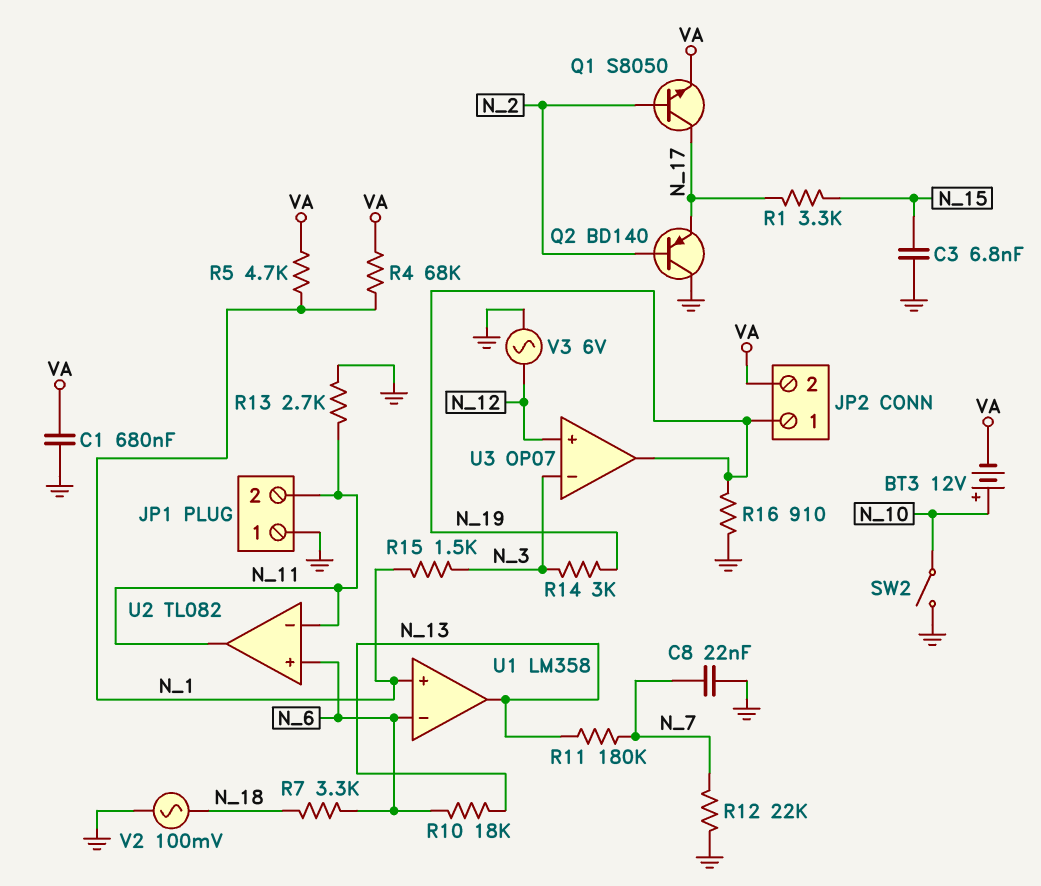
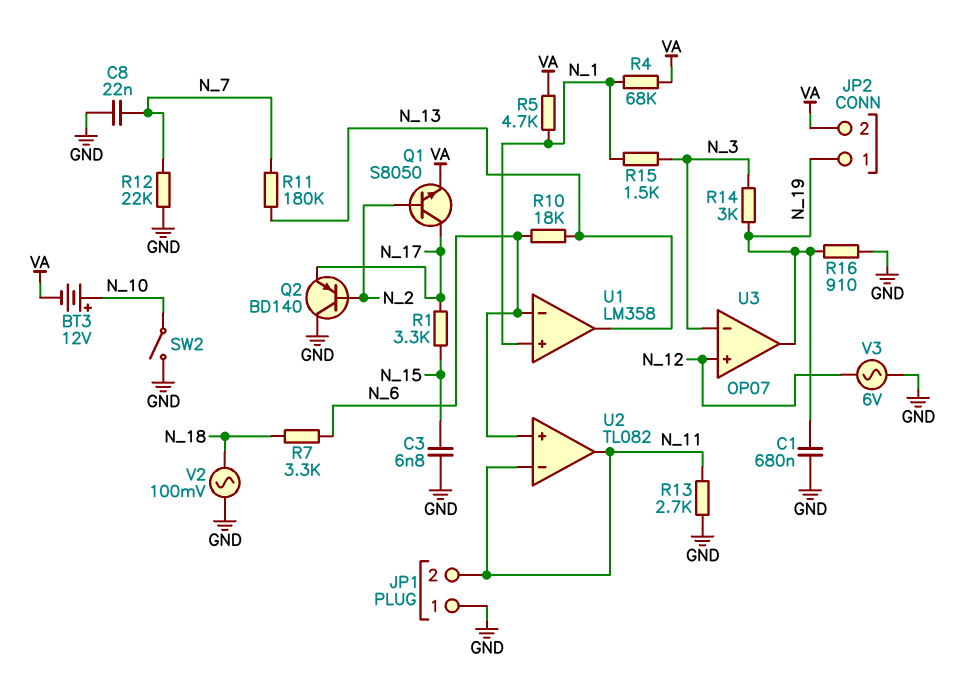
C1: 680nF (GND, VA) -> 680nF (GND, N_19)

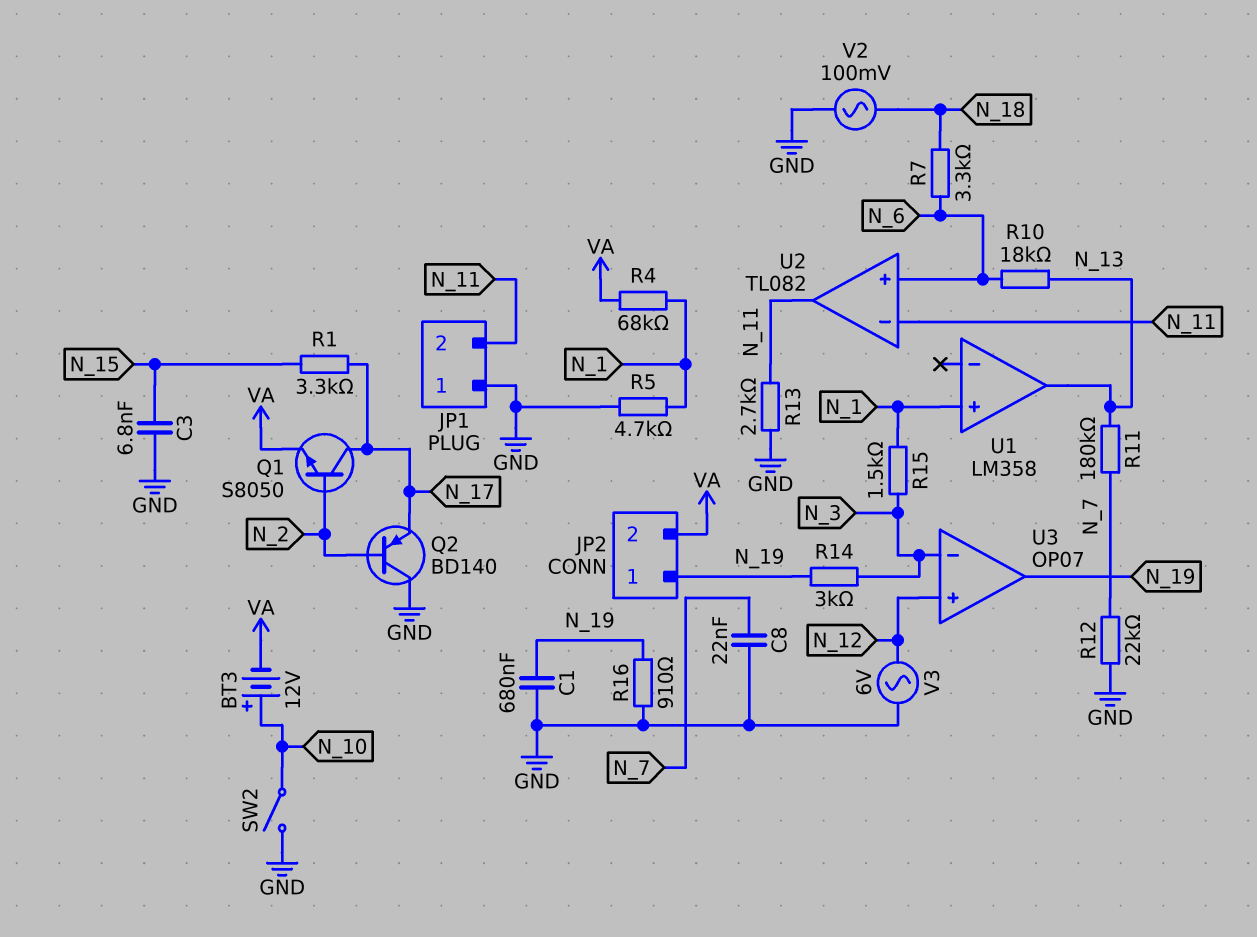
R5: 4.7k (N_1, VA) -> 4.7k (GND, N_1)
U1 pin in-: N_6 -> none

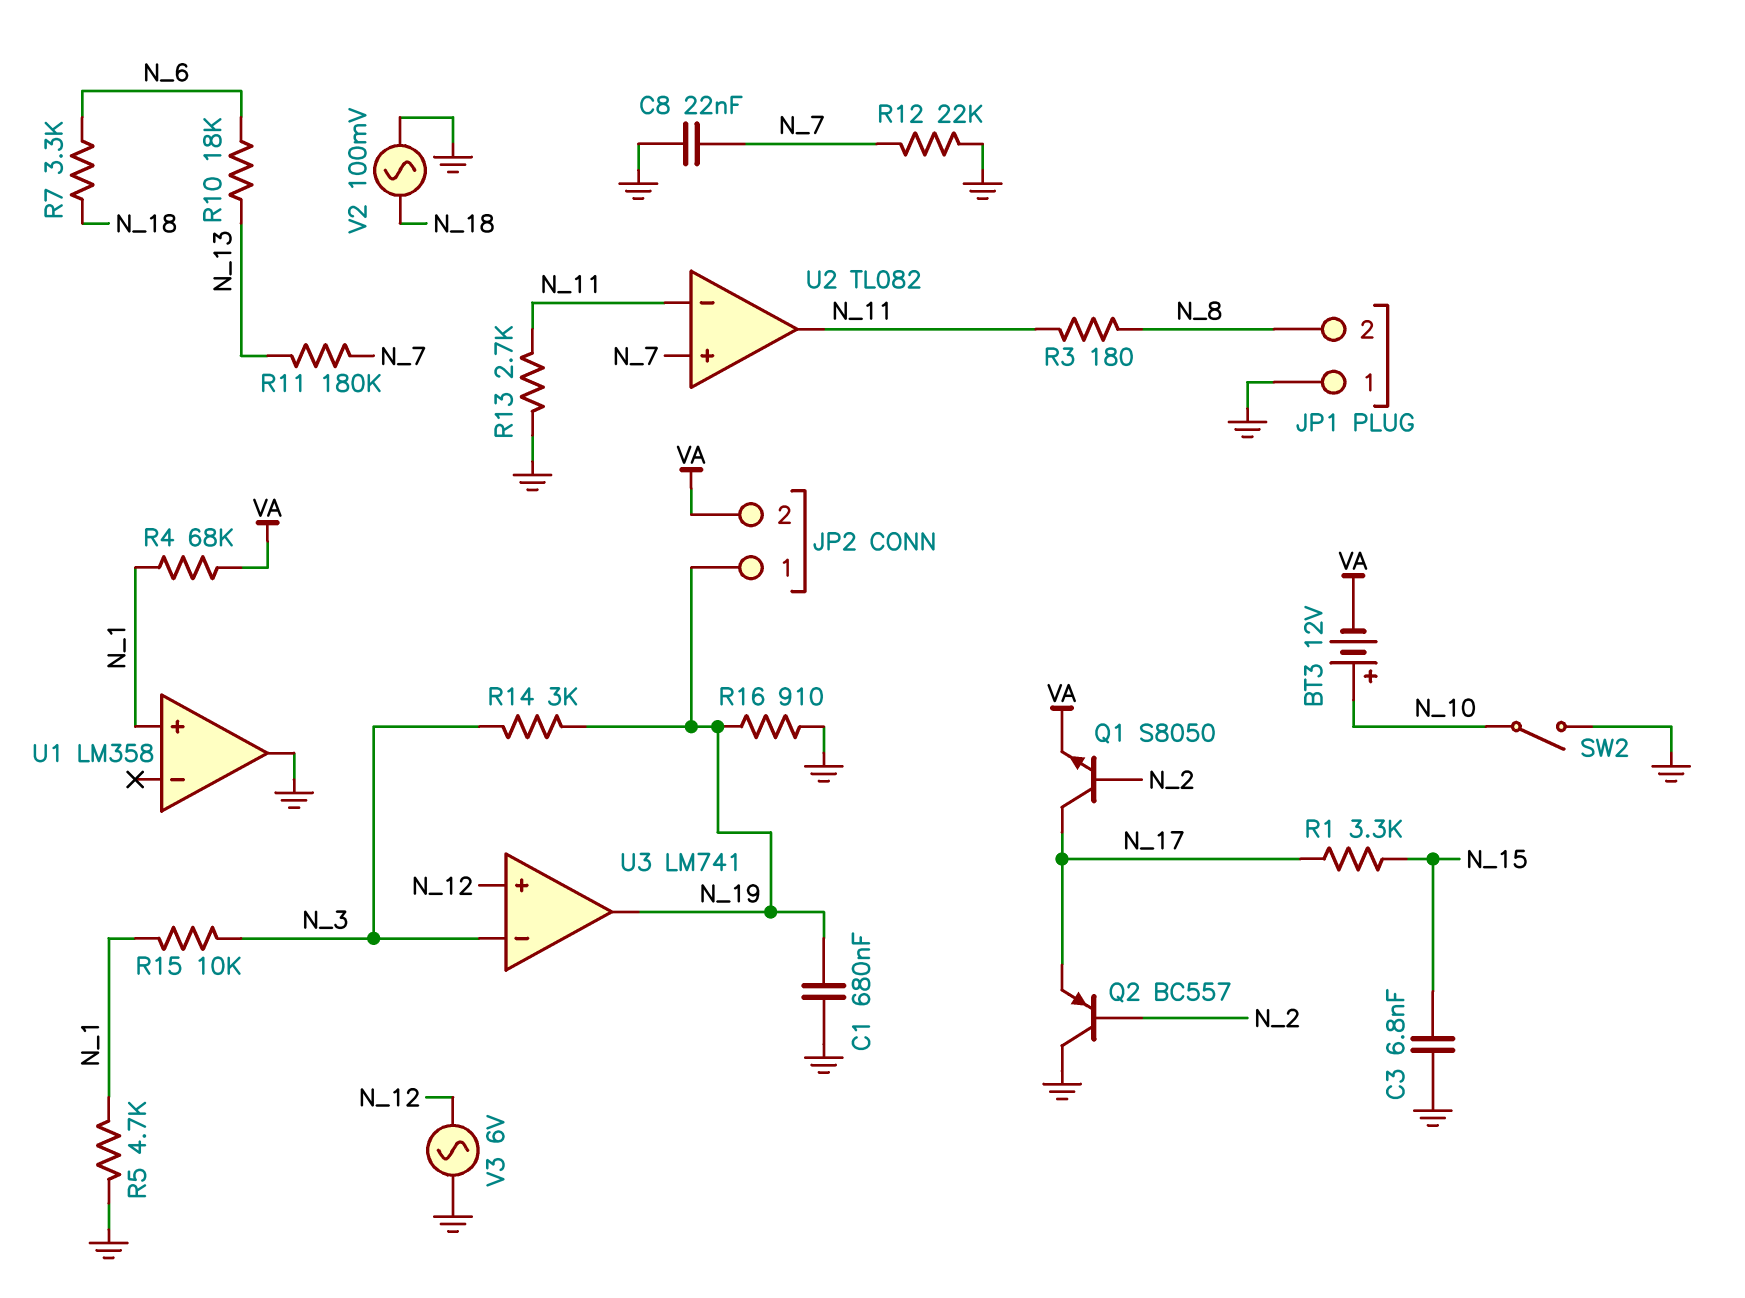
JP1 pin 2: N_11 -> N_8
Q2: PNP BD140 (B N_2, C GND, E N_17) -> PNP BC557 (B N_2, C GND, E N_17)
R3: none -> 180 (N_8, N_11)
R15: 1.5k (N_1, N_3) -> 10k (N_1, N_3)
U1 pin out: N_13 -> GND
U2 pin in+: N_6 -> N_7
U3: OP07 -> LM741

